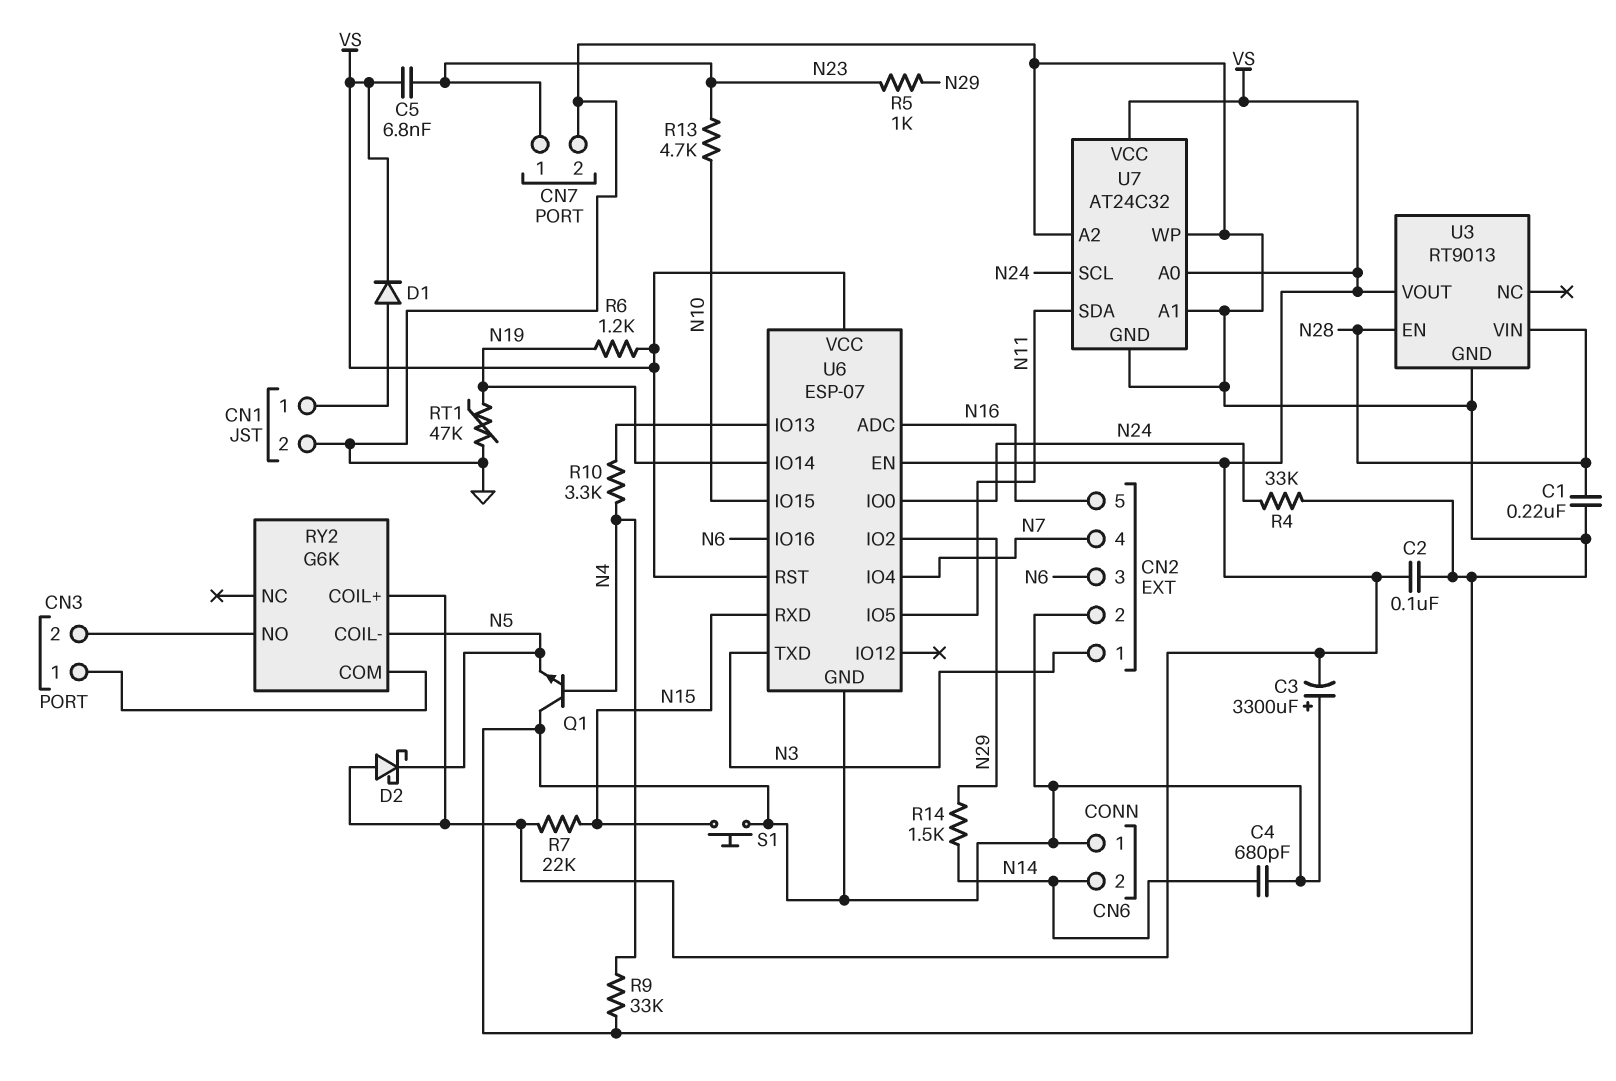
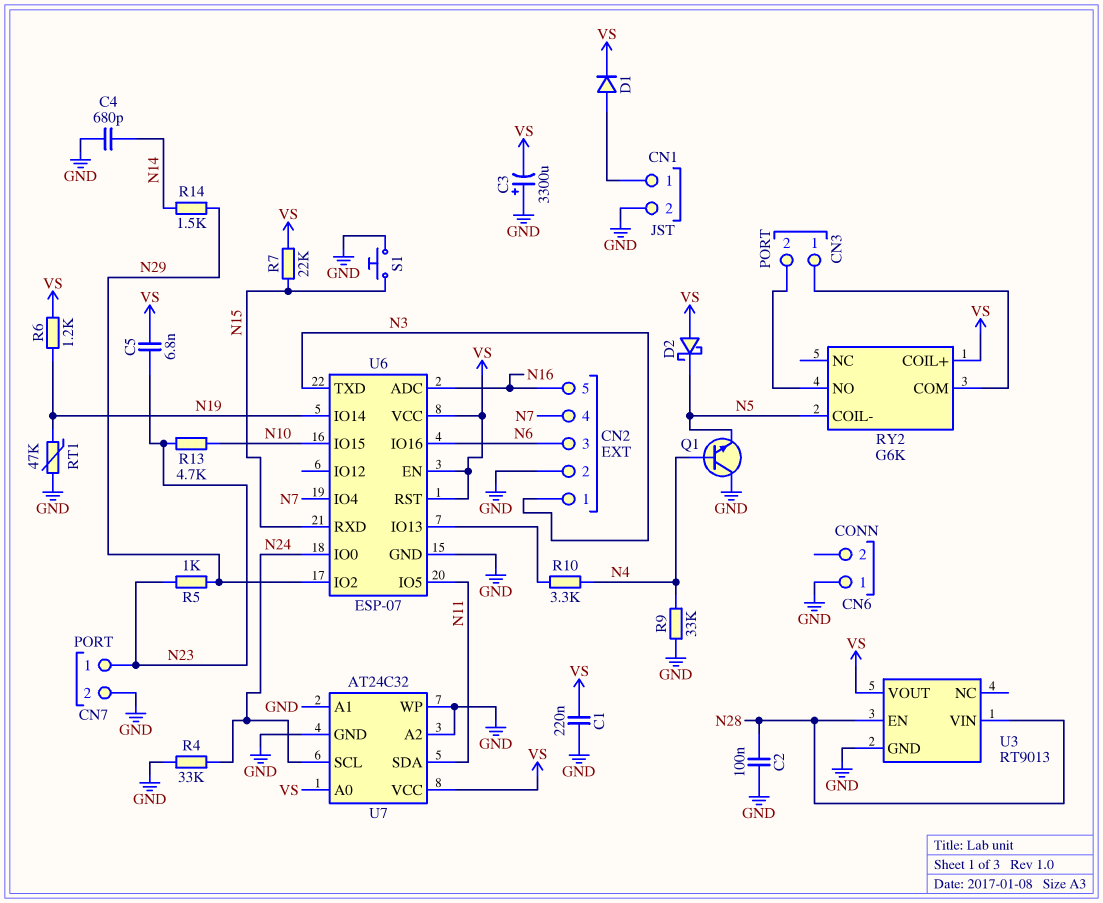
C1: 220nF (GND, N28) -> 220nF (GND, VS)
C2: 100nF (GND, VS) -> 100nF (GND, N28)
CN6 pin 2: N14 -> none

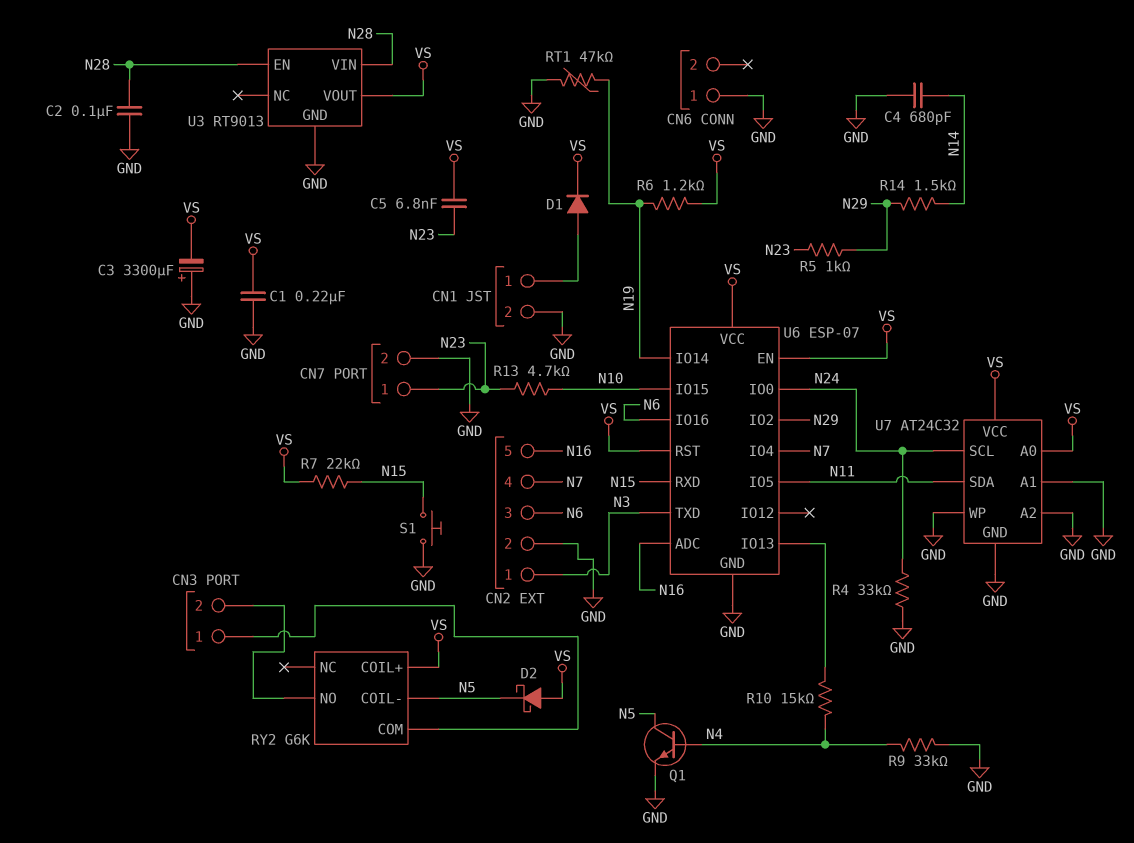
Q1: NPN (B N4, C GND, E N5) -> NPN (B N4, C N5, E GND)
R10: 3.3k (N4, U6/IO13) -> 15k (N4, U6/IO13)

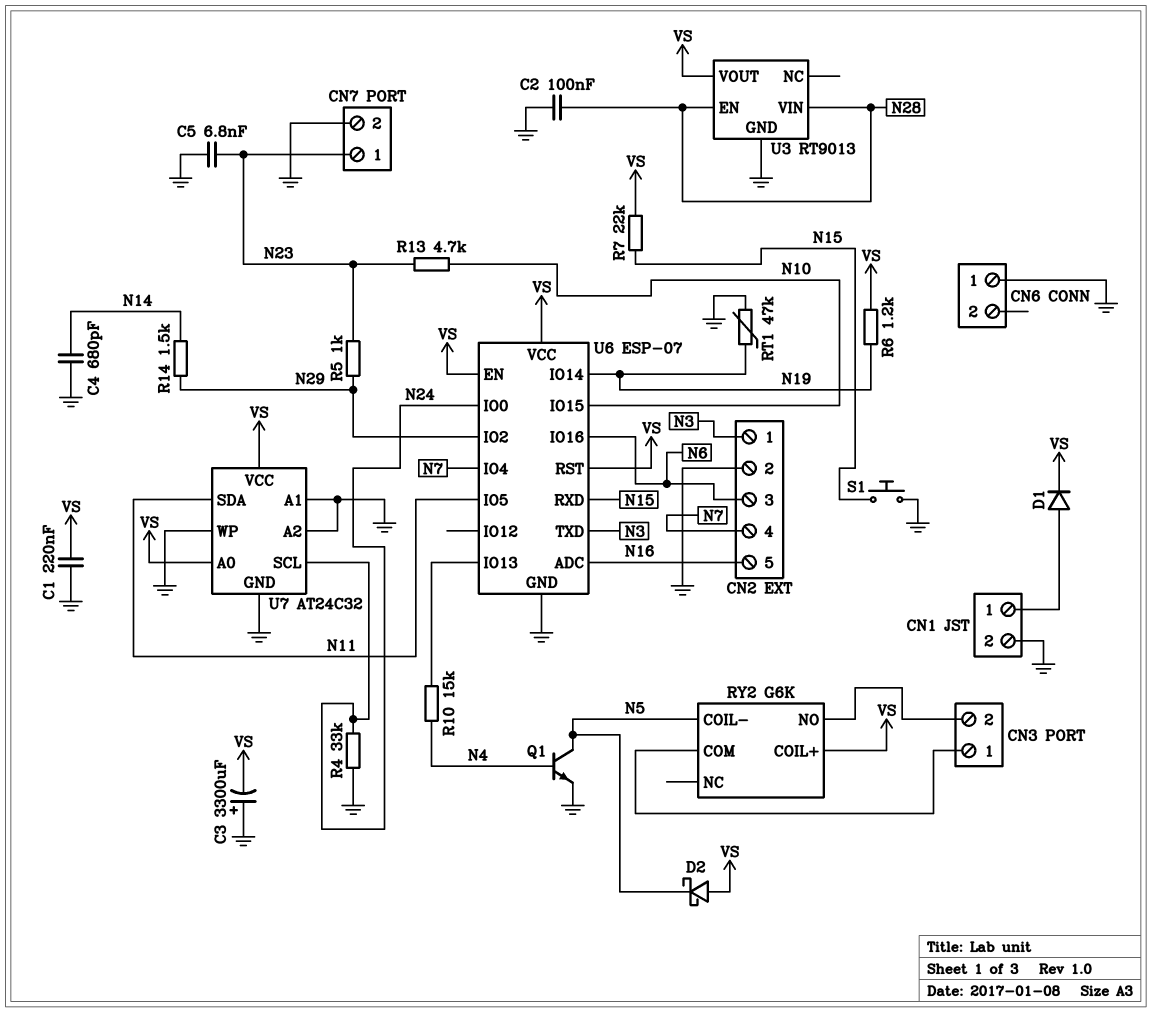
C5: 6.8nF (N23, VS) -> 6.8nF (GND, N23)
R9: 33k (GND, N4) -> none

